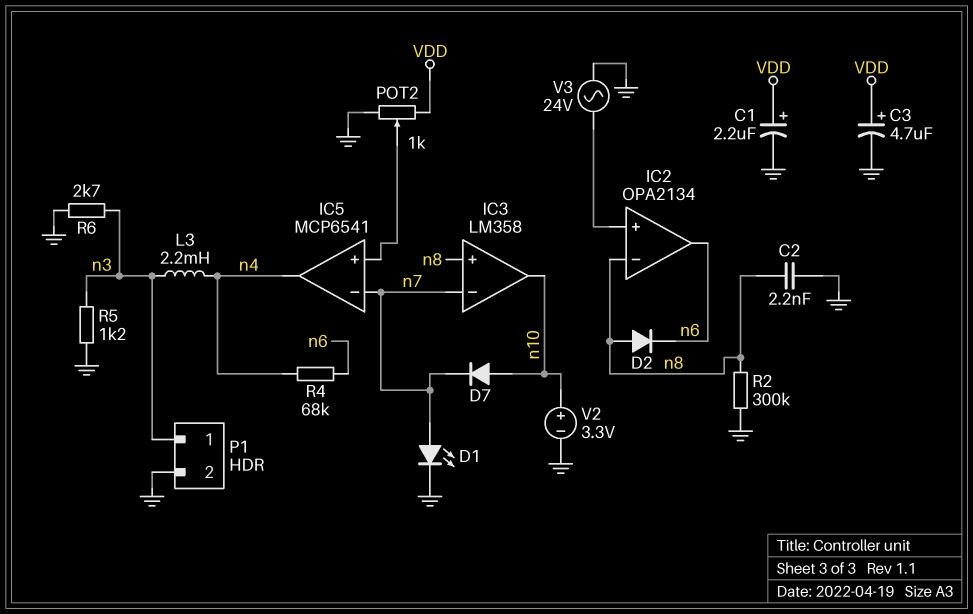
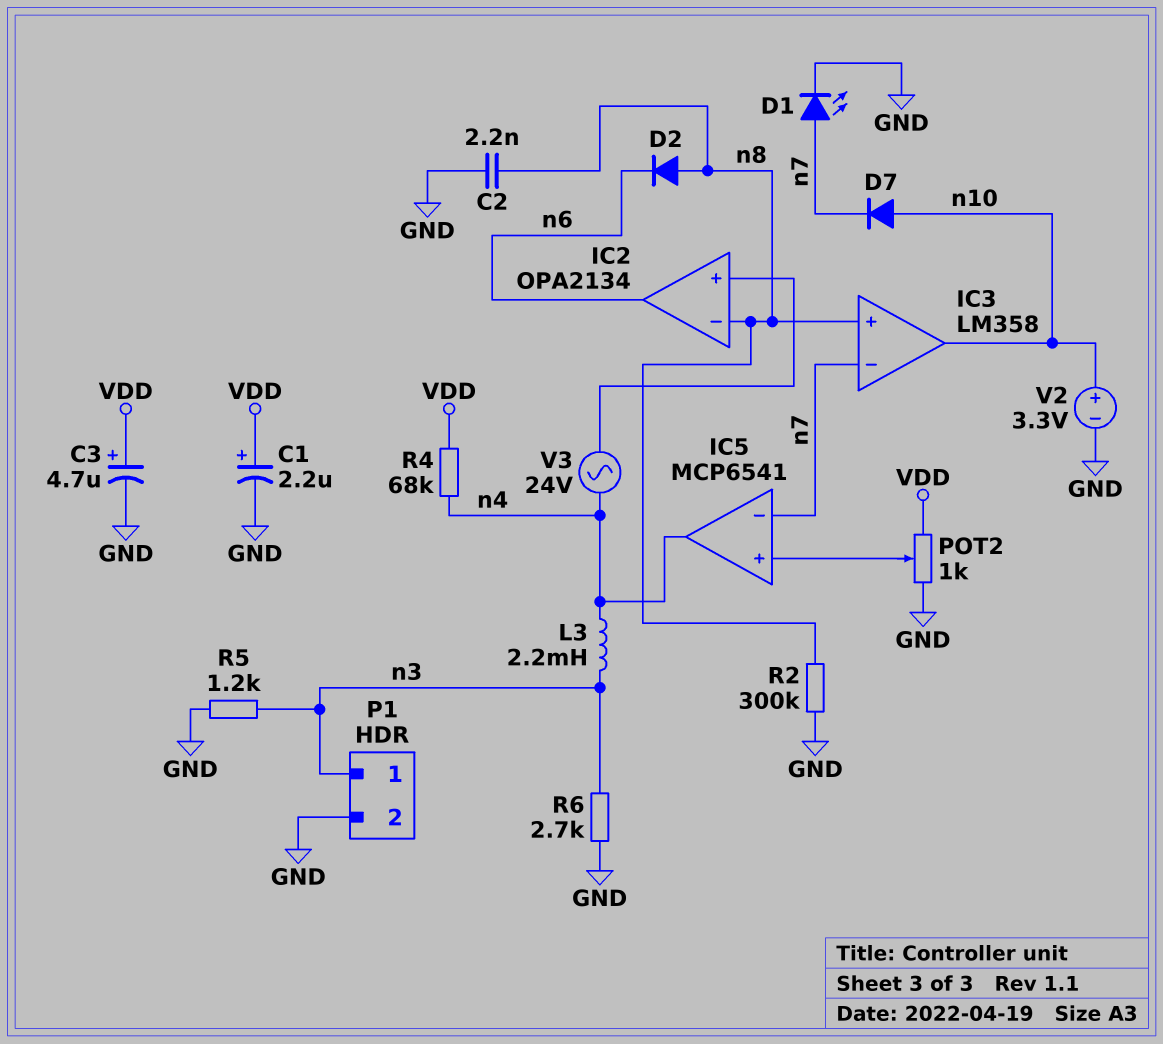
R4: 68k (n4, n6) -> 68k (VDD, n4)
V3: AC 24V (GND, IC2/in+) -> AC 24V (IC2/in+, n4)

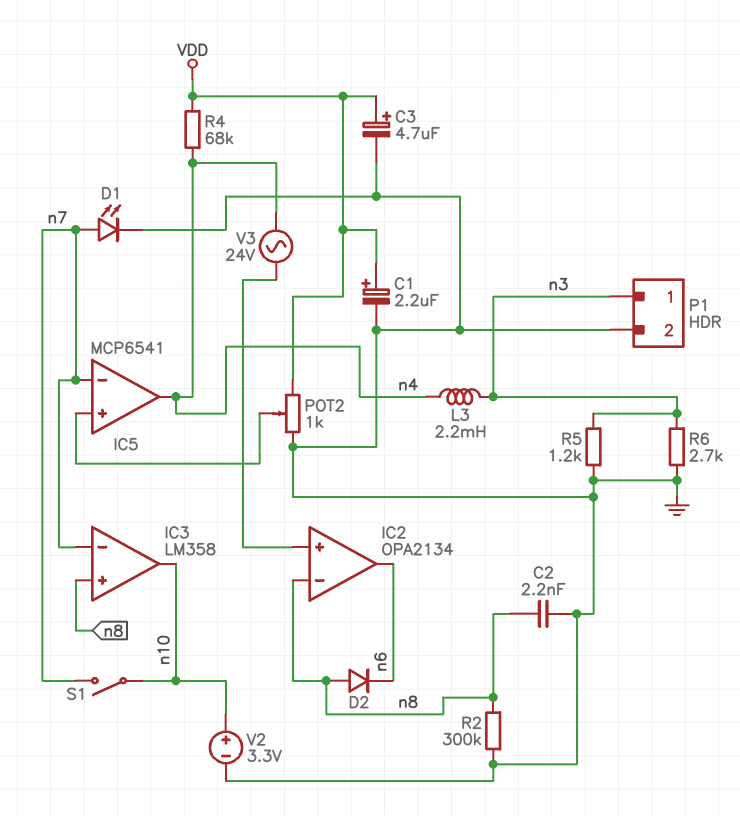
D7: diode (A n10, K n7) -> none
S1: none -> switch (n7, n10)

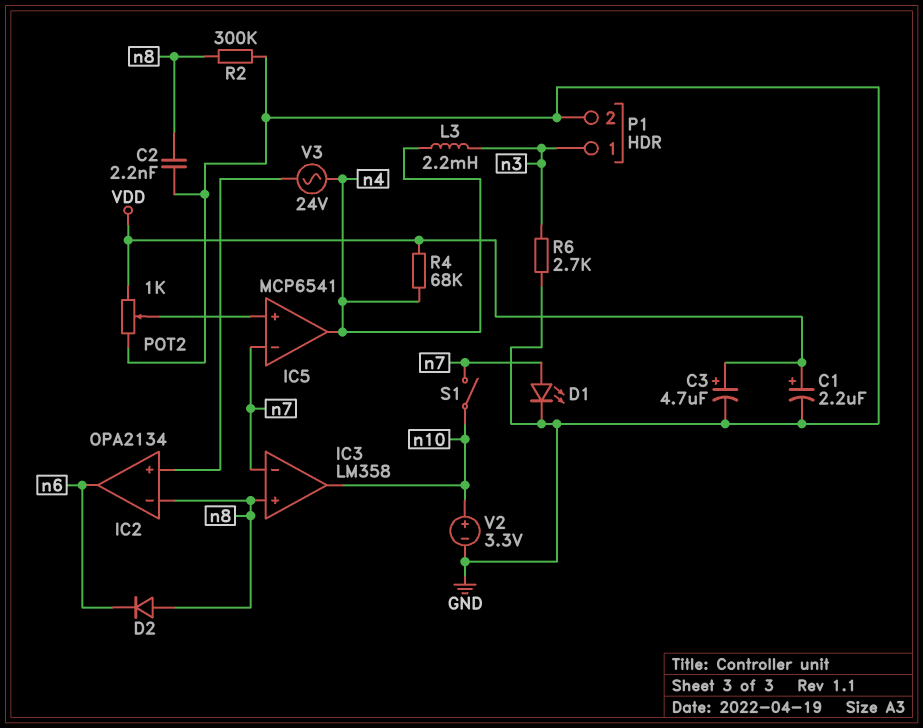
R5: 1.2k (GND, n3) -> none

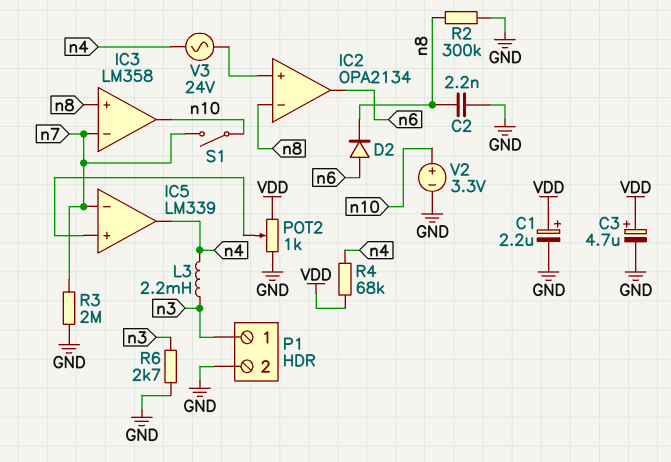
D1: LED (A n7, K GND) -> none
D2: diode (A n8, K n6) -> diode (A n6, K n8)
IC5: MCP6541 -> LM339
R3: none -> 2M (GND, n7)

